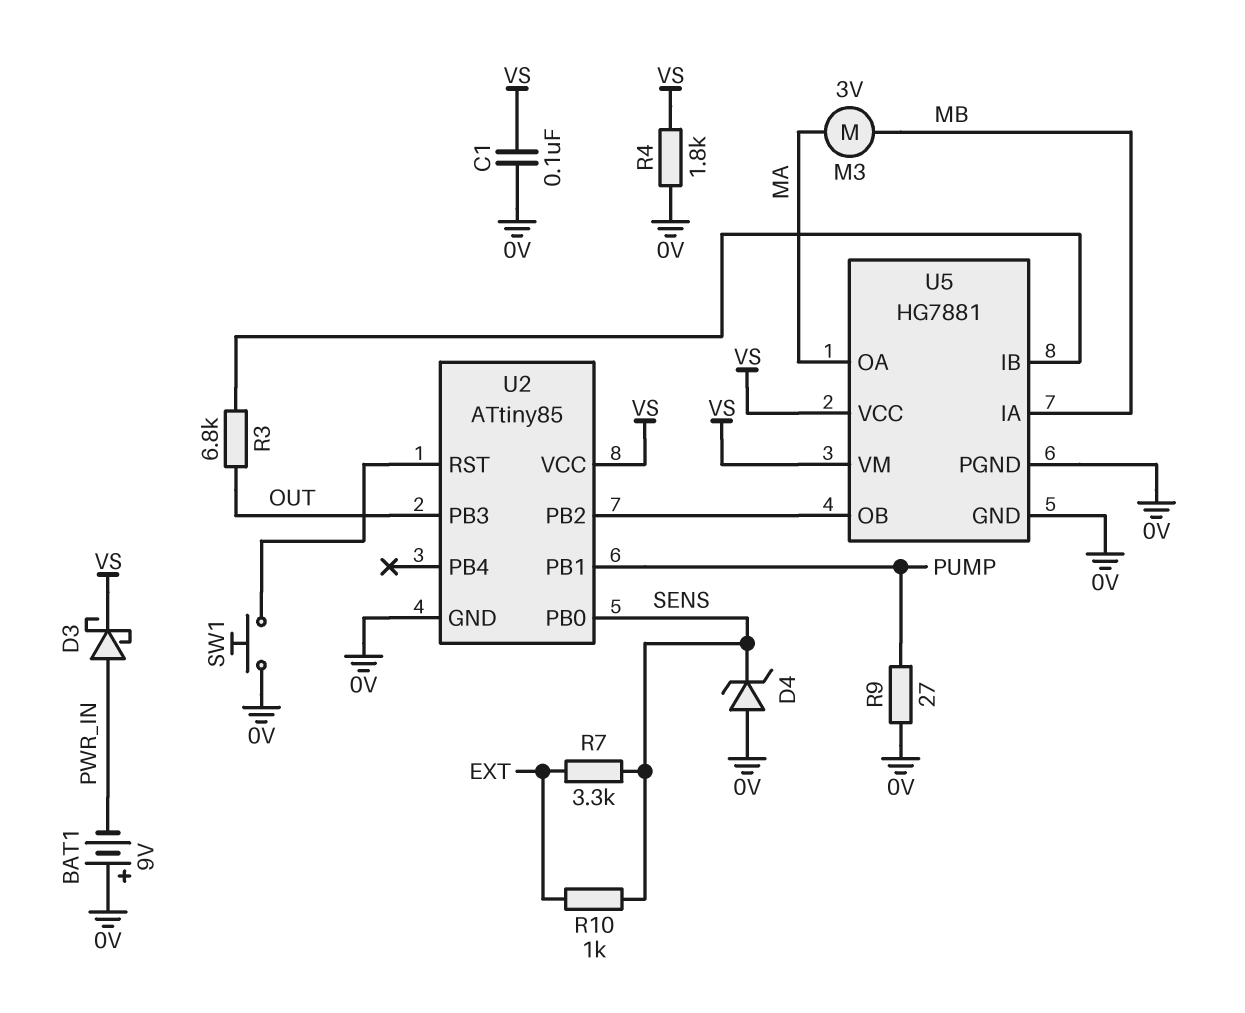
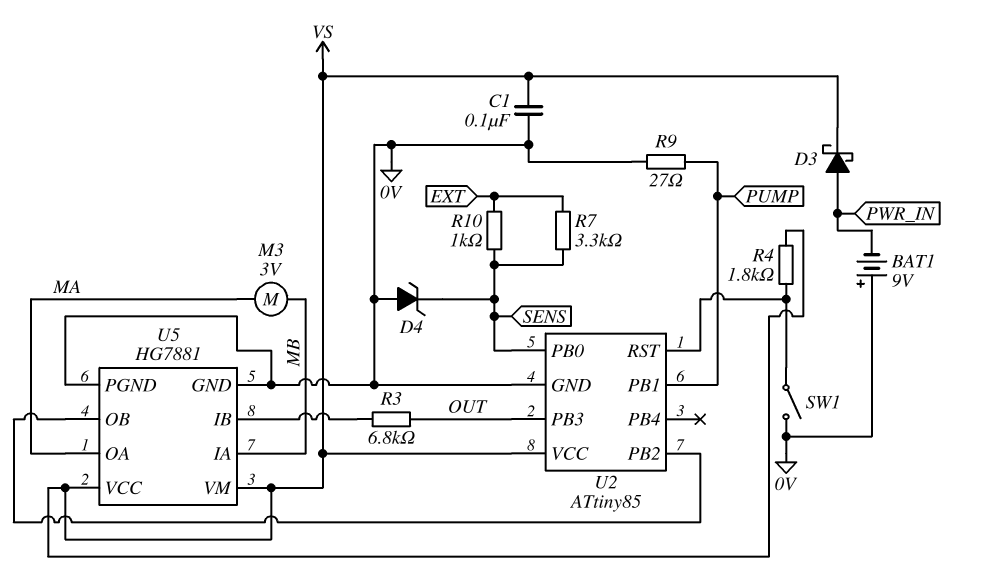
R4: 1.8k (0V, VS) -> 1.8k (U2/RST, VS)
SW1: button (0V, U2/RST) -> switch (0V, U2/RST)

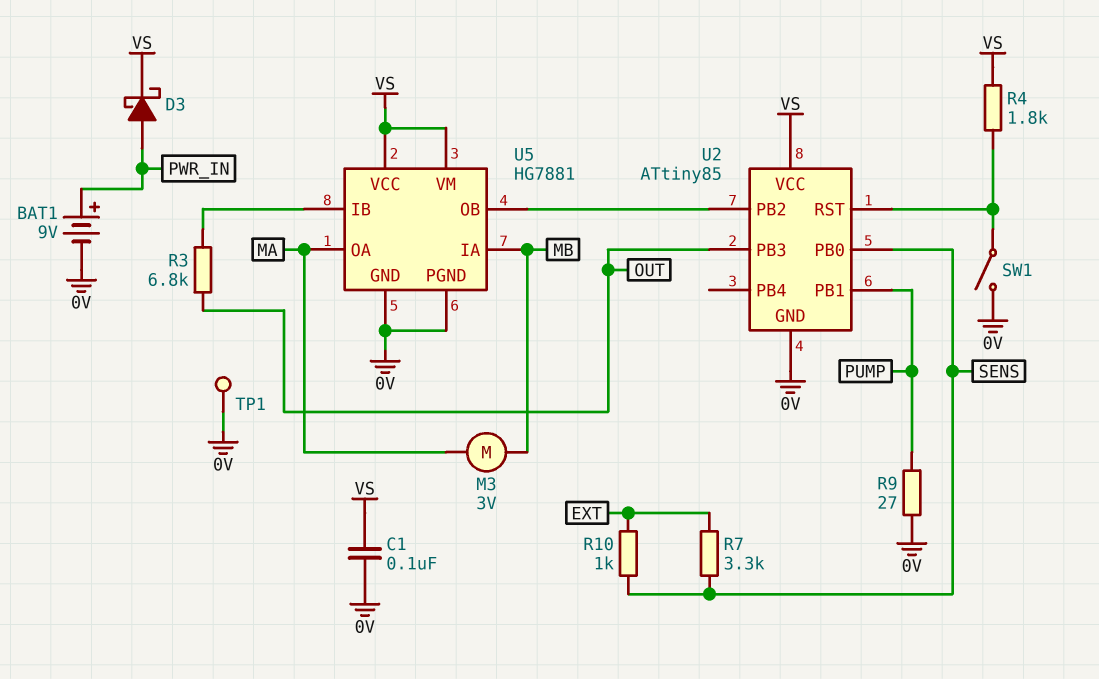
BAT1: 9V (plus 0V, minus PWR_IN) -> 9V (plus PWR_IN, minus 0V)
D4: zener (A 0V, K SENS) -> none
TP1: none -> test point (0V)

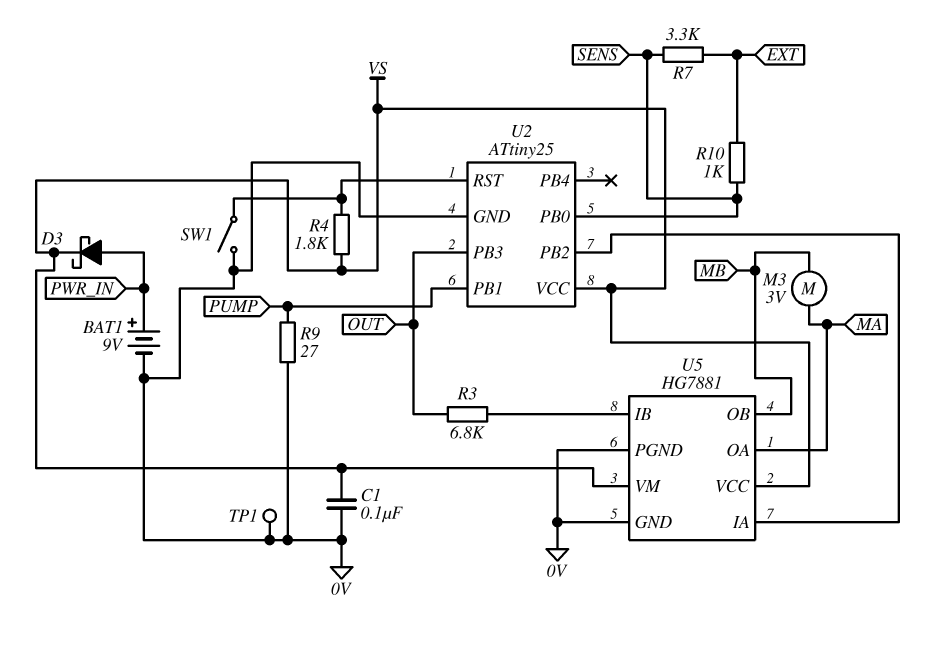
U2: ATtiny85 -> ATtiny25
U5 pin IA: MB -> U2/PB2
U5 pin OB: U2/PB2 -> MB

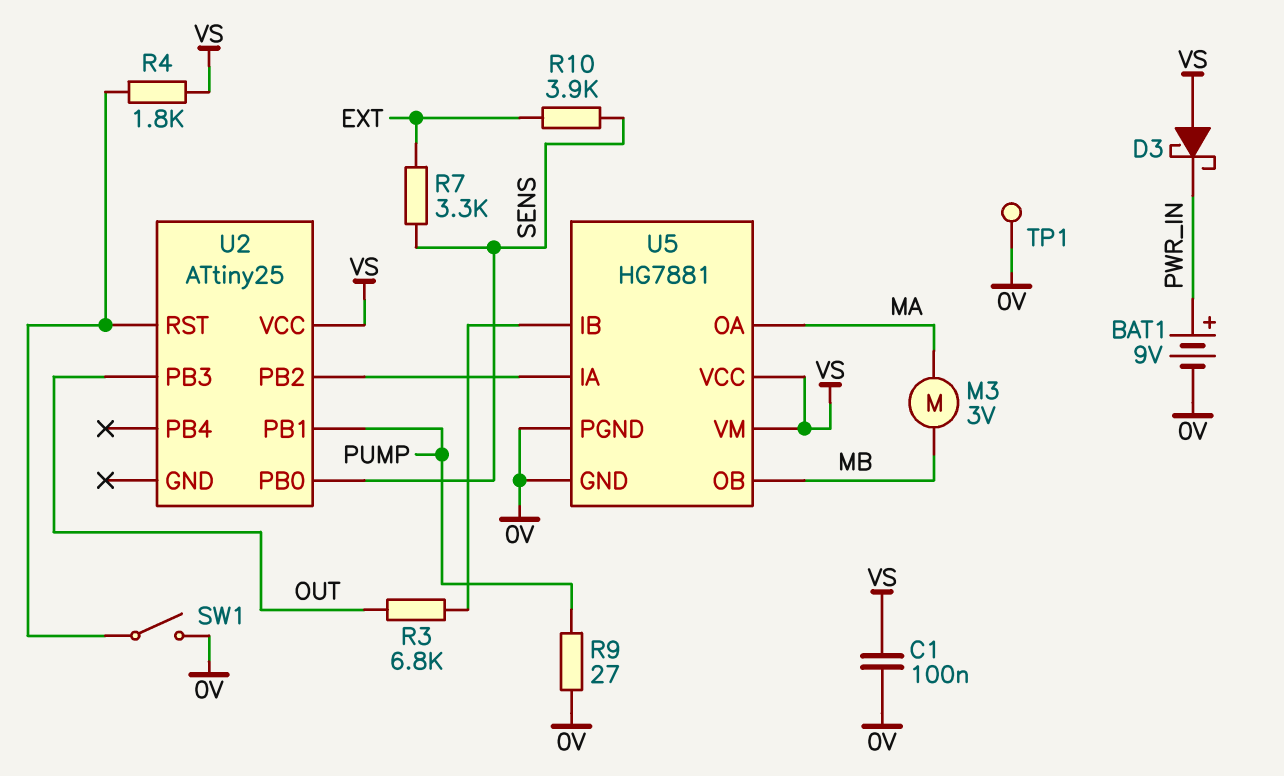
D3: schottky (A PWR_IN, K VS) -> schottky (A VS, K PWR_IN)
R10: 1k (EXT, SENS) -> 3.9k (EXT, SENS)
U2 pin GND: 0V -> none

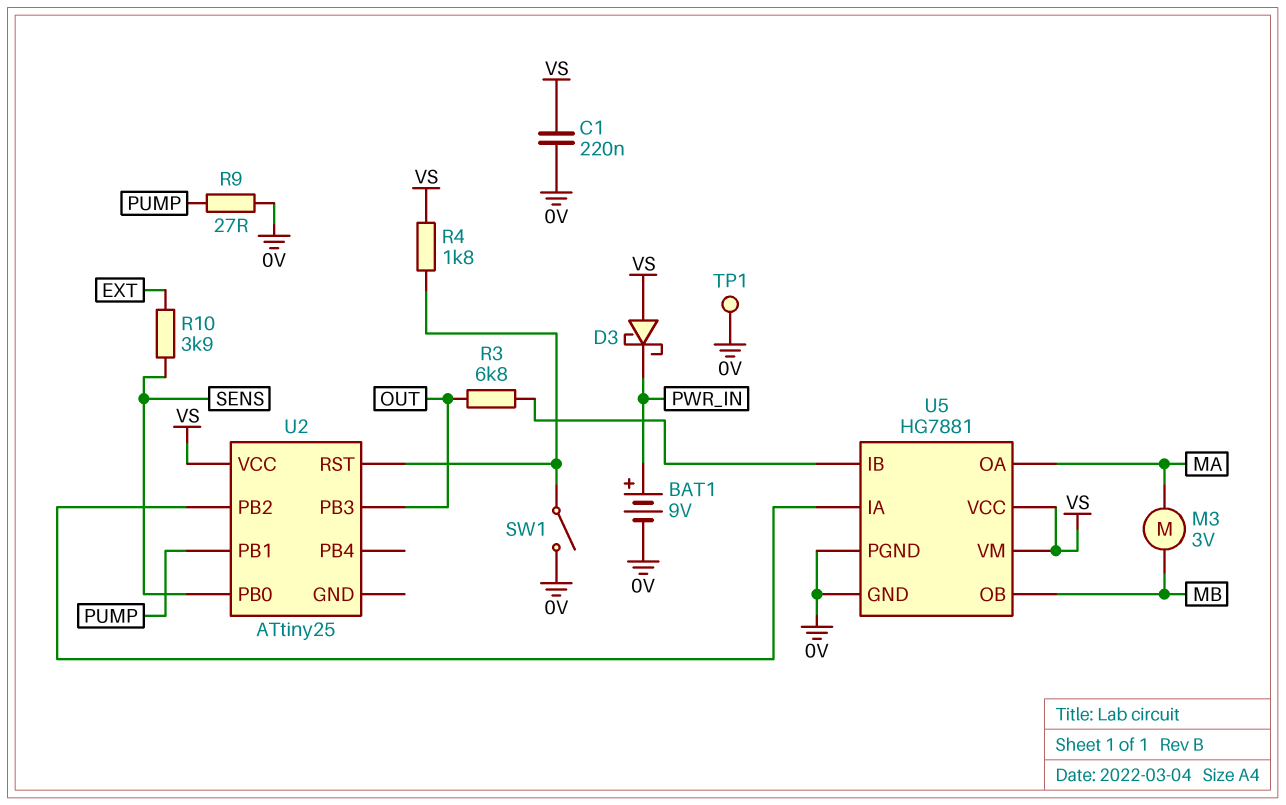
C1: 100nF (0V, VS) -> 220nF (0V, VS)
R7: 3.3k (EXT, SENS) -> none

